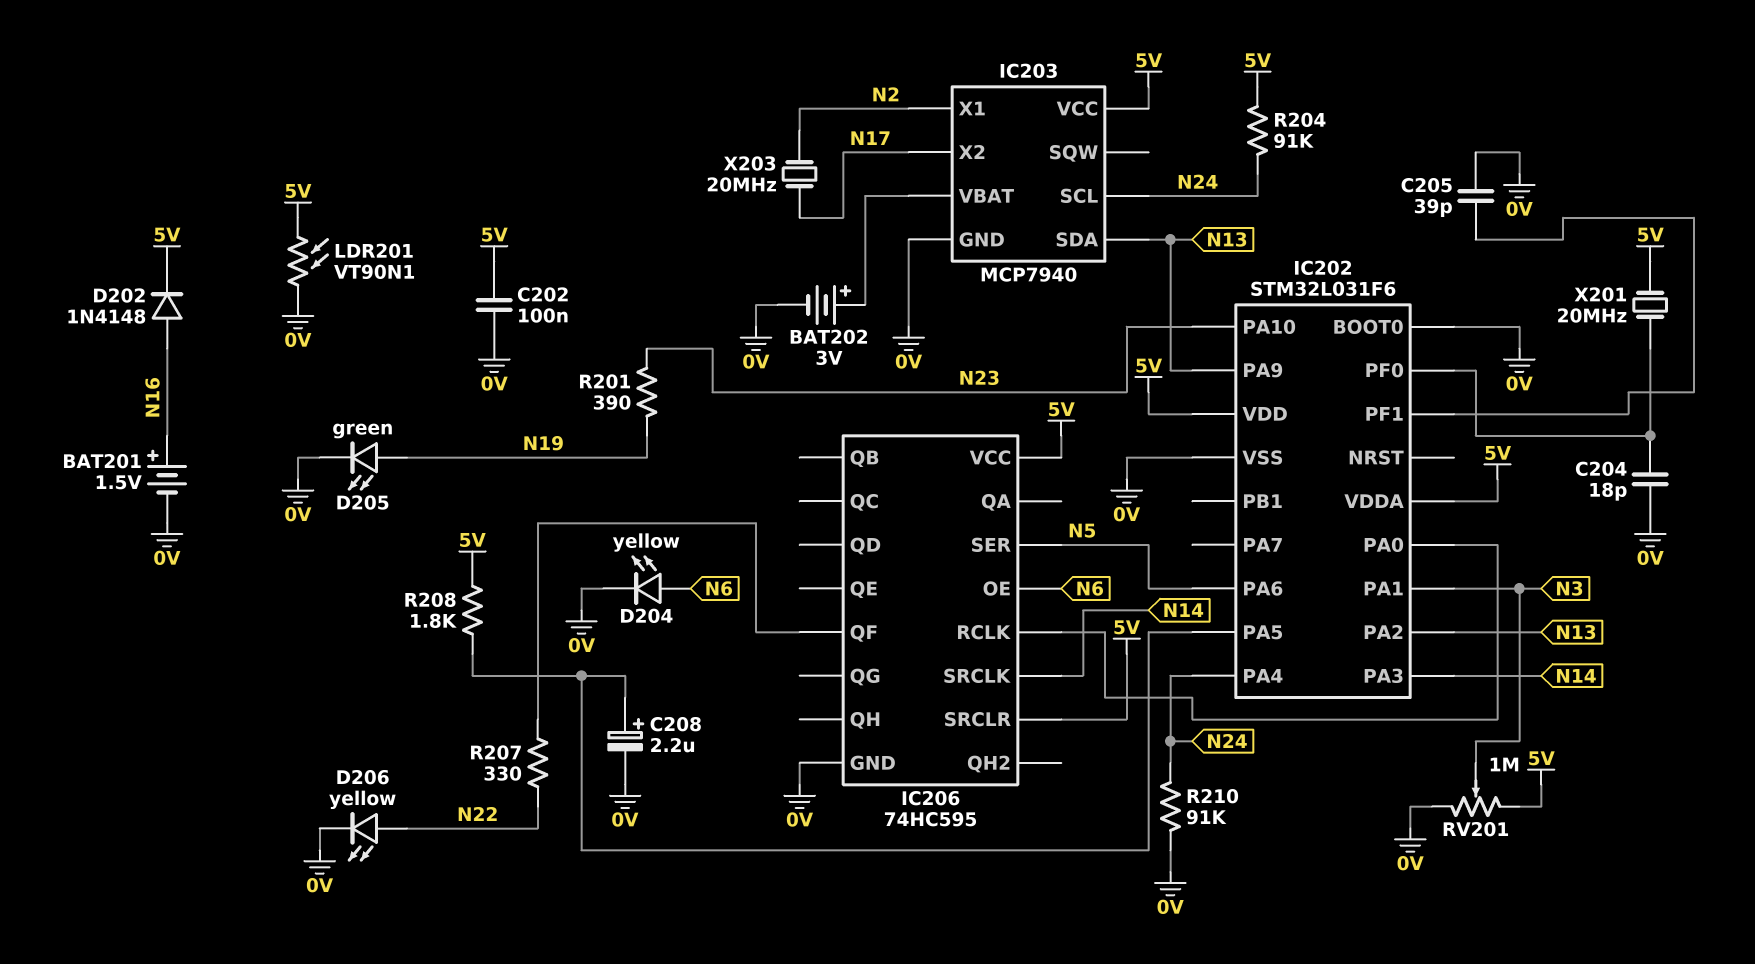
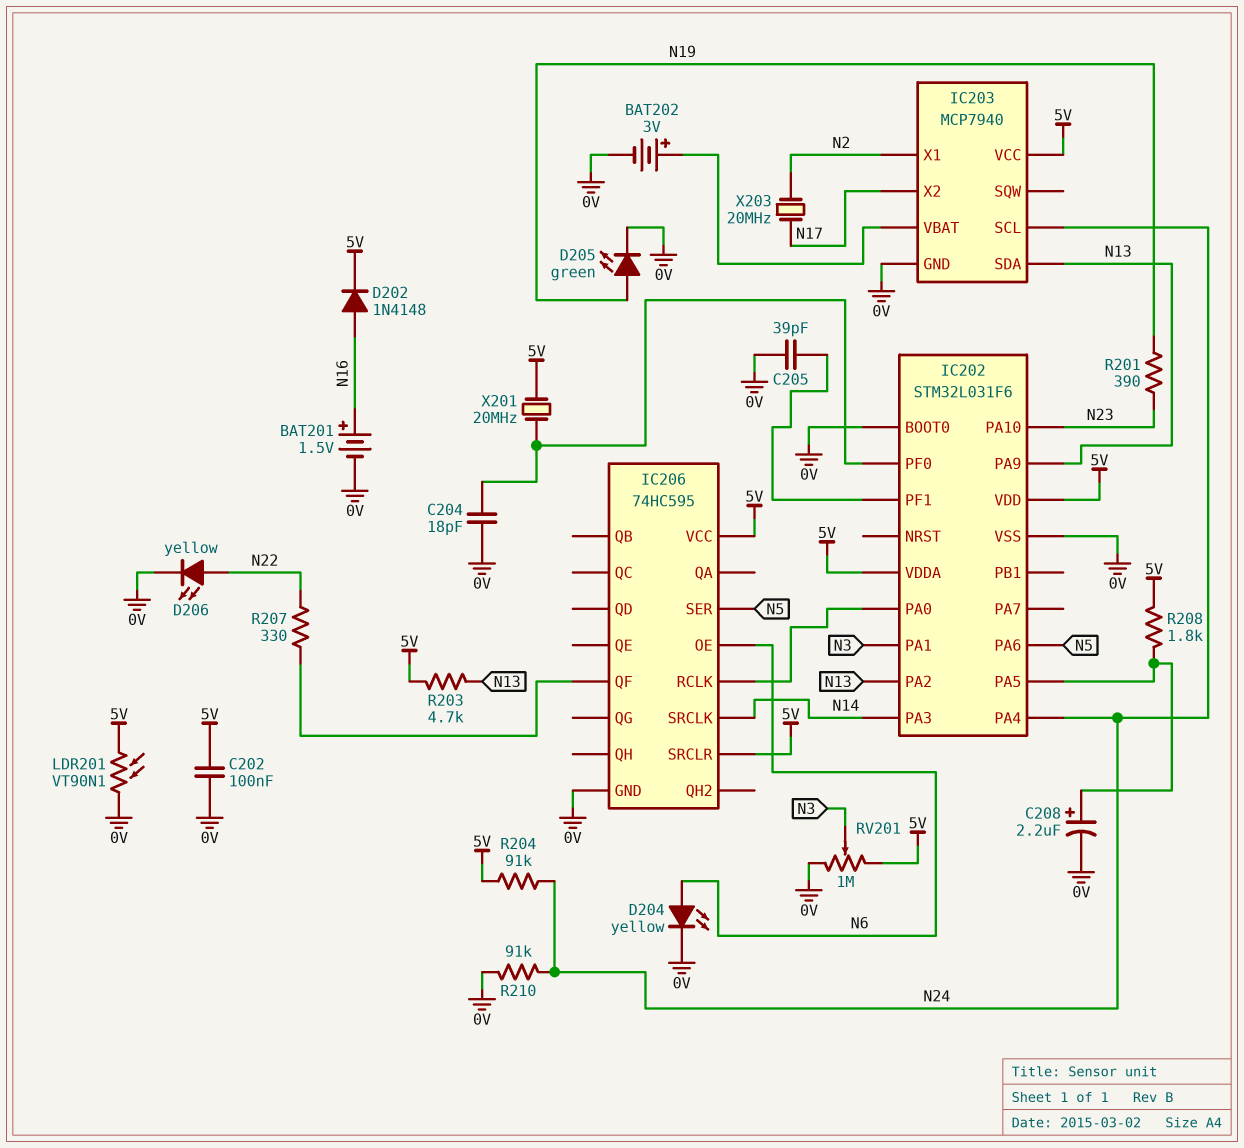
R203: none -> 4.7k (5V, N13)

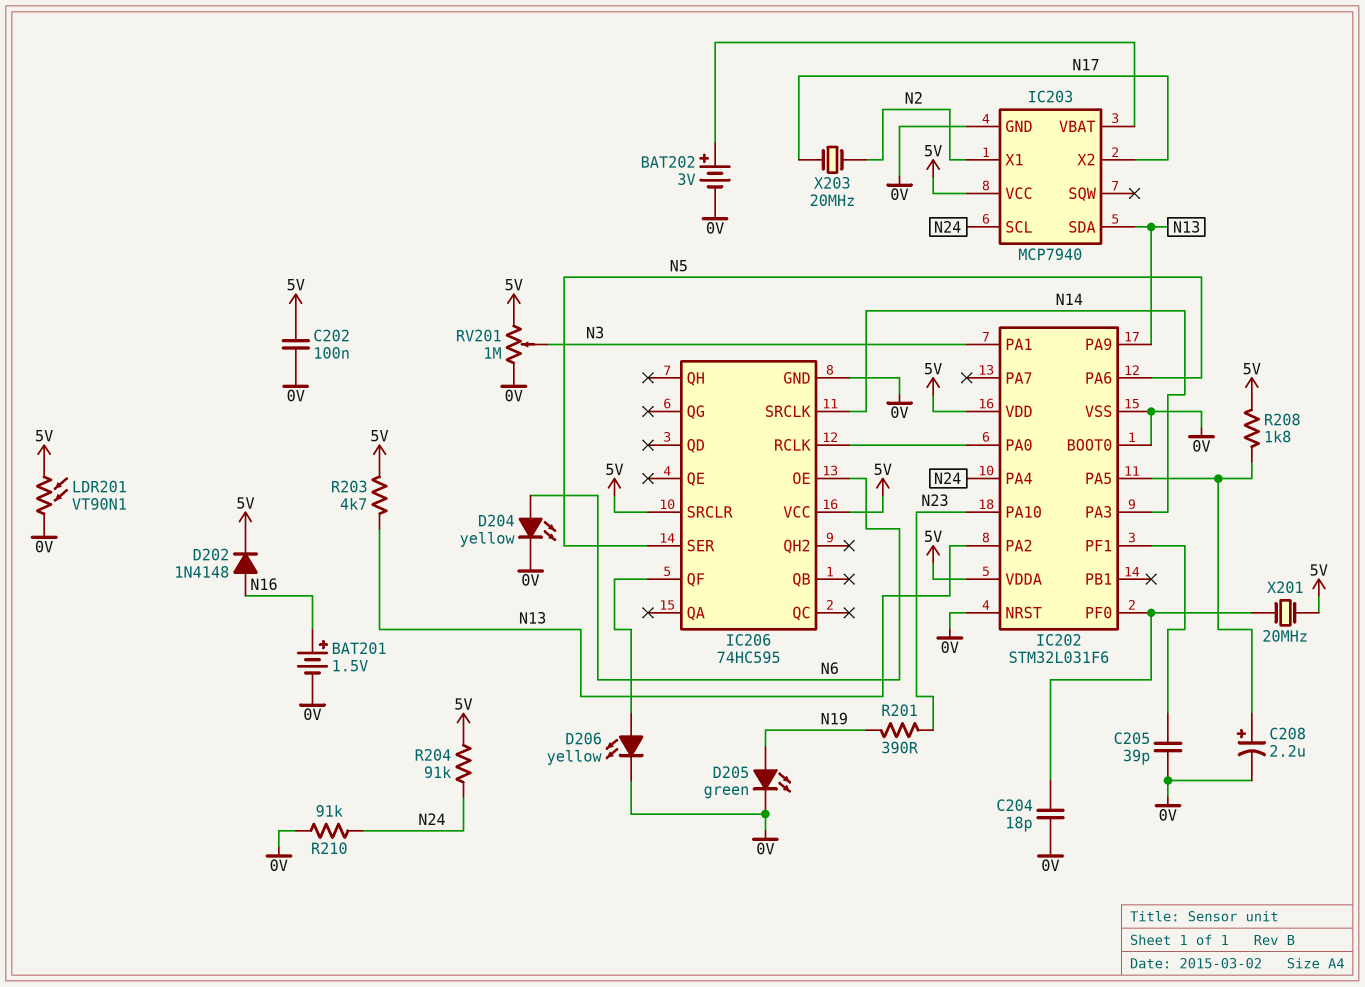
D206: LED yellow (A N22, K 0V) -> LED yellow (A IC206/QF, K 0V)
IC202 pin NRST: none -> 0V
R207: 330 (IC206/QF, N22) -> none

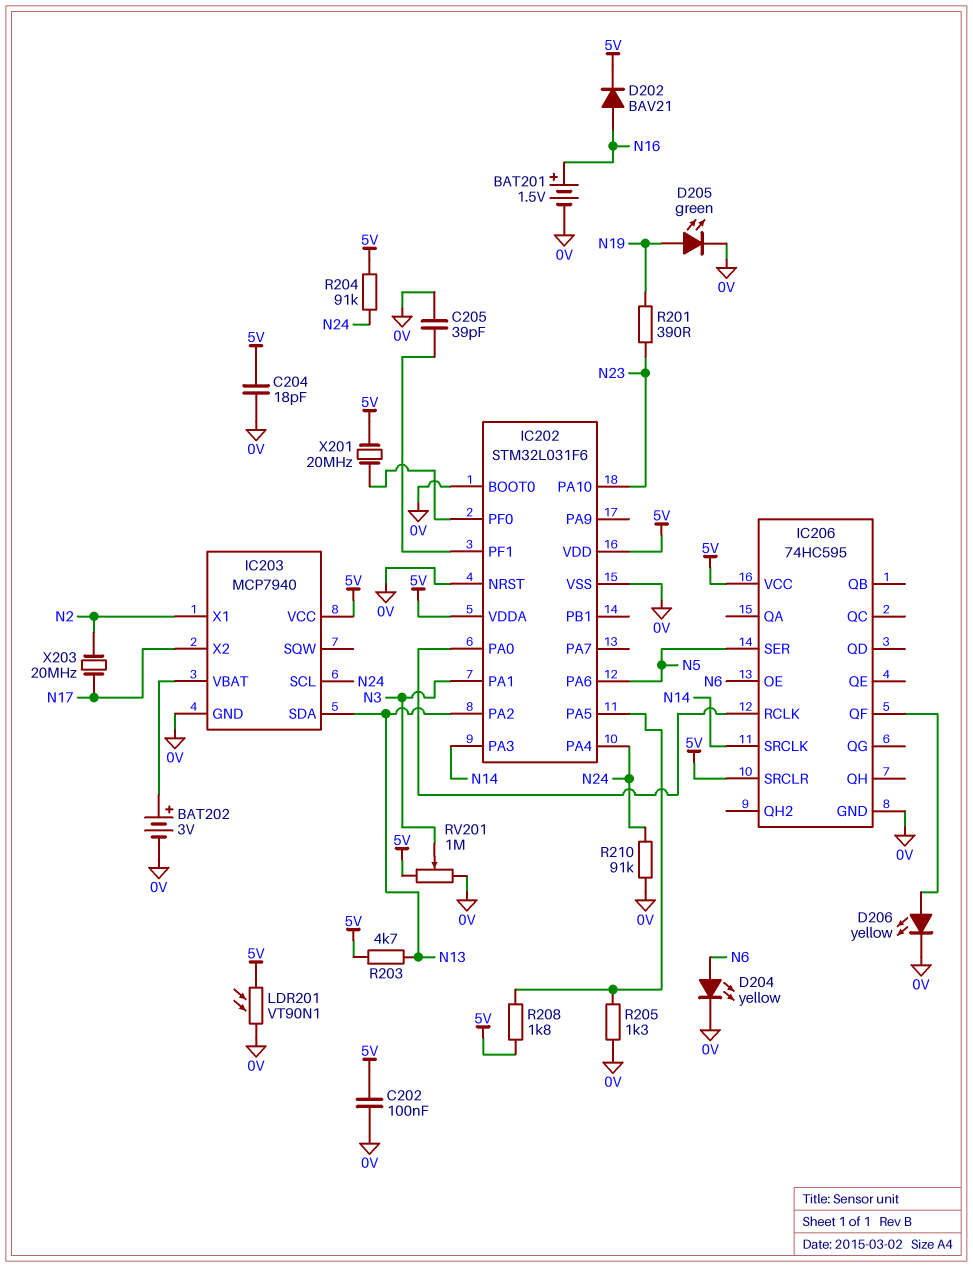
C204: 18pF (0V, IC202/PF0) -> 18pF (0V, 5V)
C208: 2.2uF (plus IC202/PA5, minus 0V) -> none
D202: diode 1N4148 (A N16, K 5V) -> diode BAV21 (A N16, K 5V)
IC202 pin PA9: N13 -> none
R205: none -> 1.3k (0V, IC202/PA5)

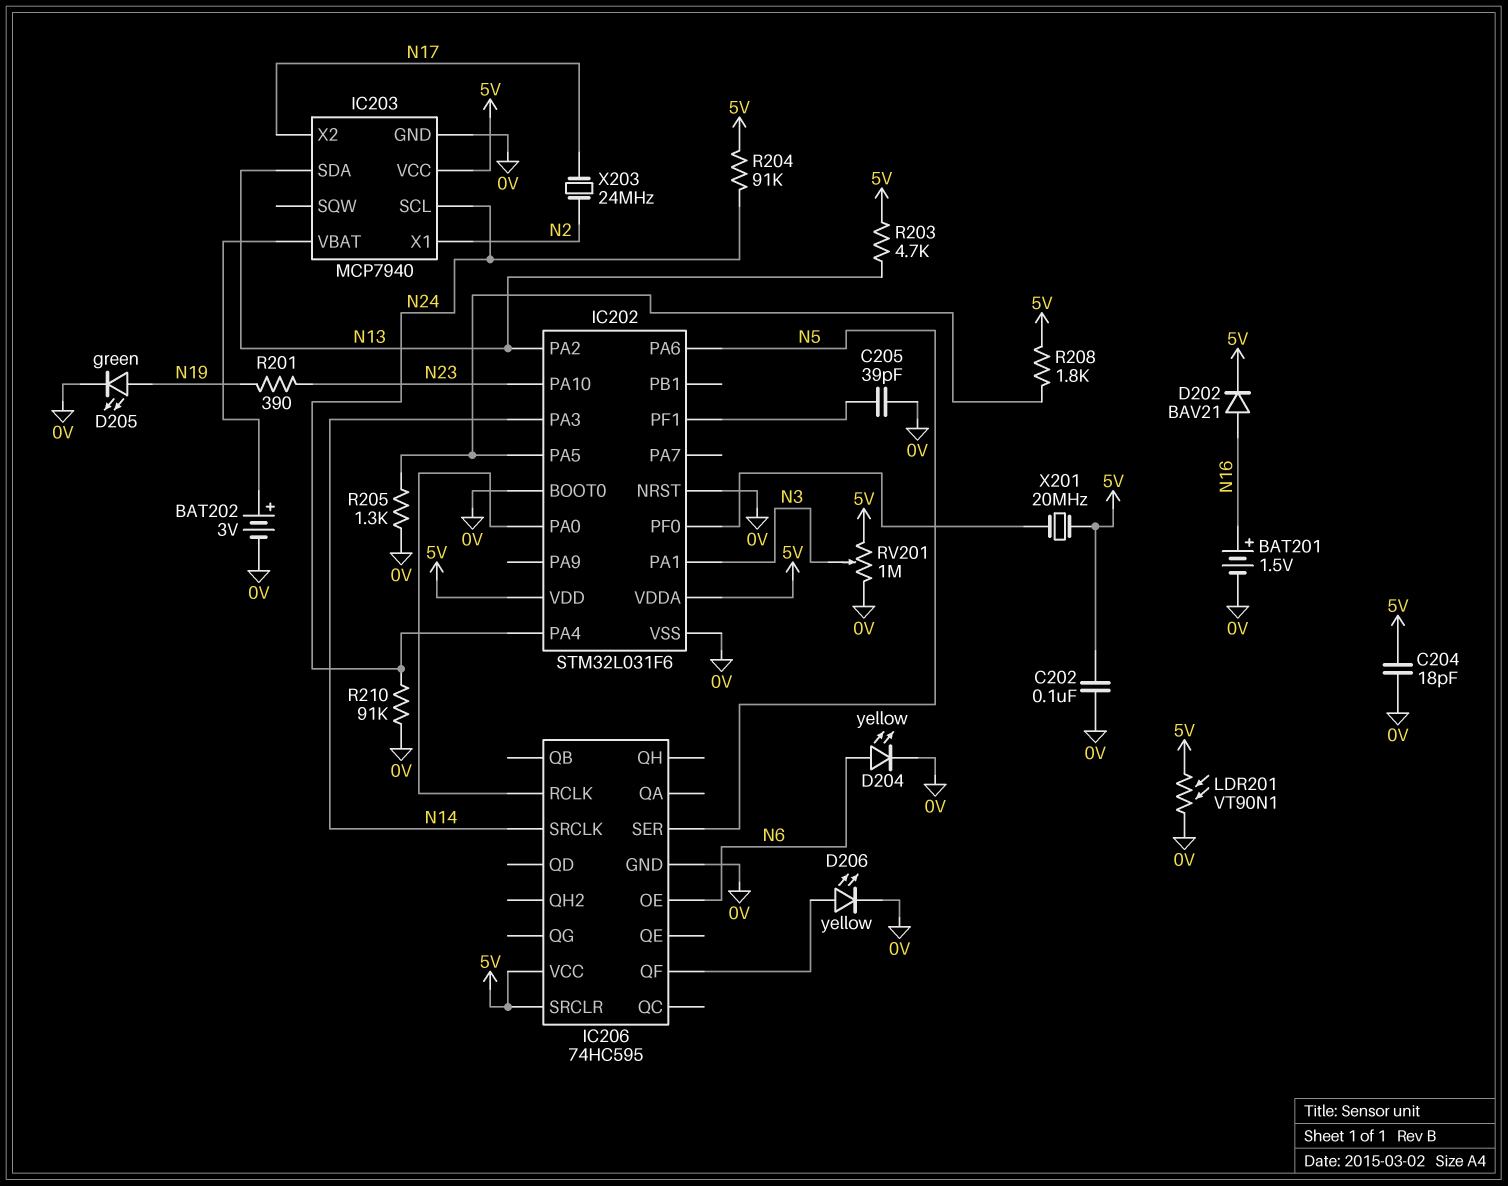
X203: 20MHz (N2, N17) -> 24MHz (N2, N17)

